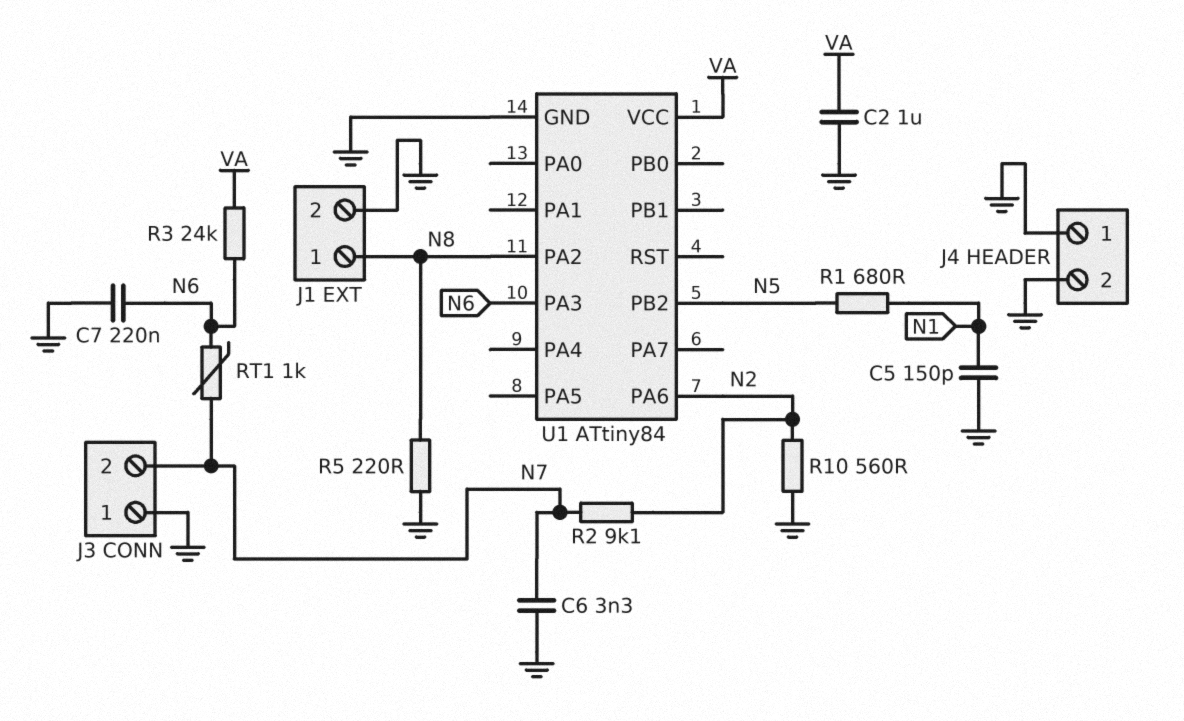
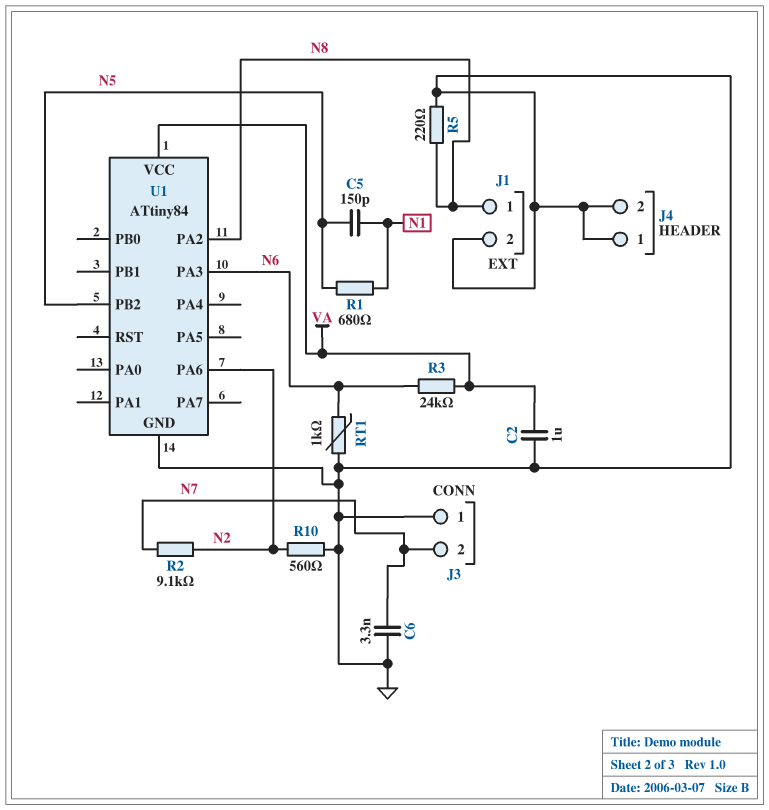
C5: 150pF (GND, N1) -> 150pF (N1, N5)
C7: 220nF (GND, N6) -> none
RT1: 1k (N6, N7) -> 1k (GND, N6)

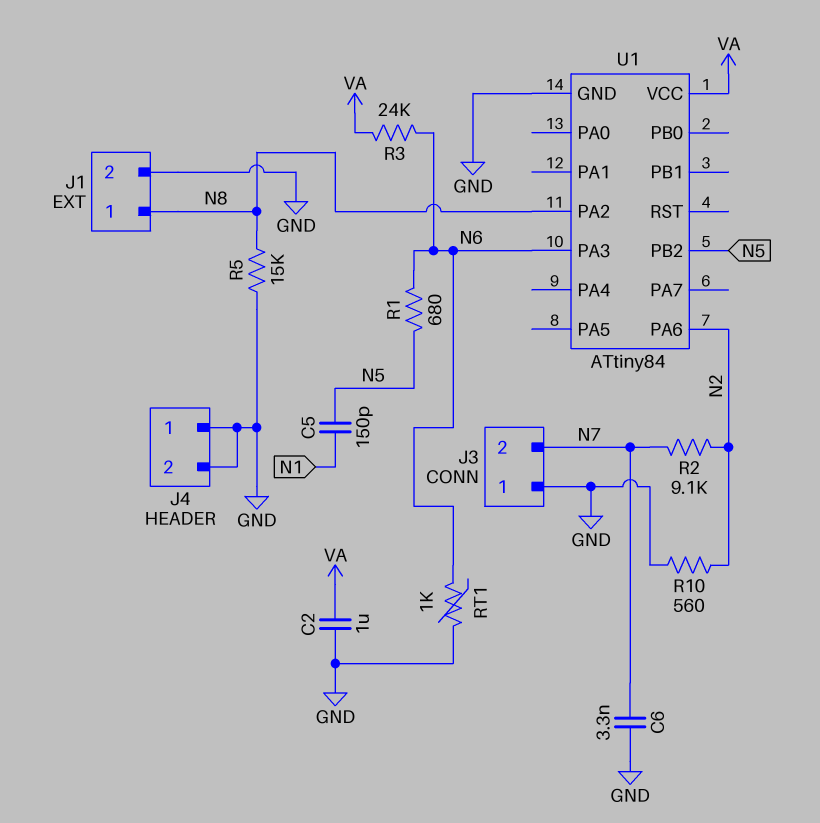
R1: 680 (N1, N5) -> 680 (N5, N6)
R5: 220 (GND, N8) -> 15k (GND, N8)

